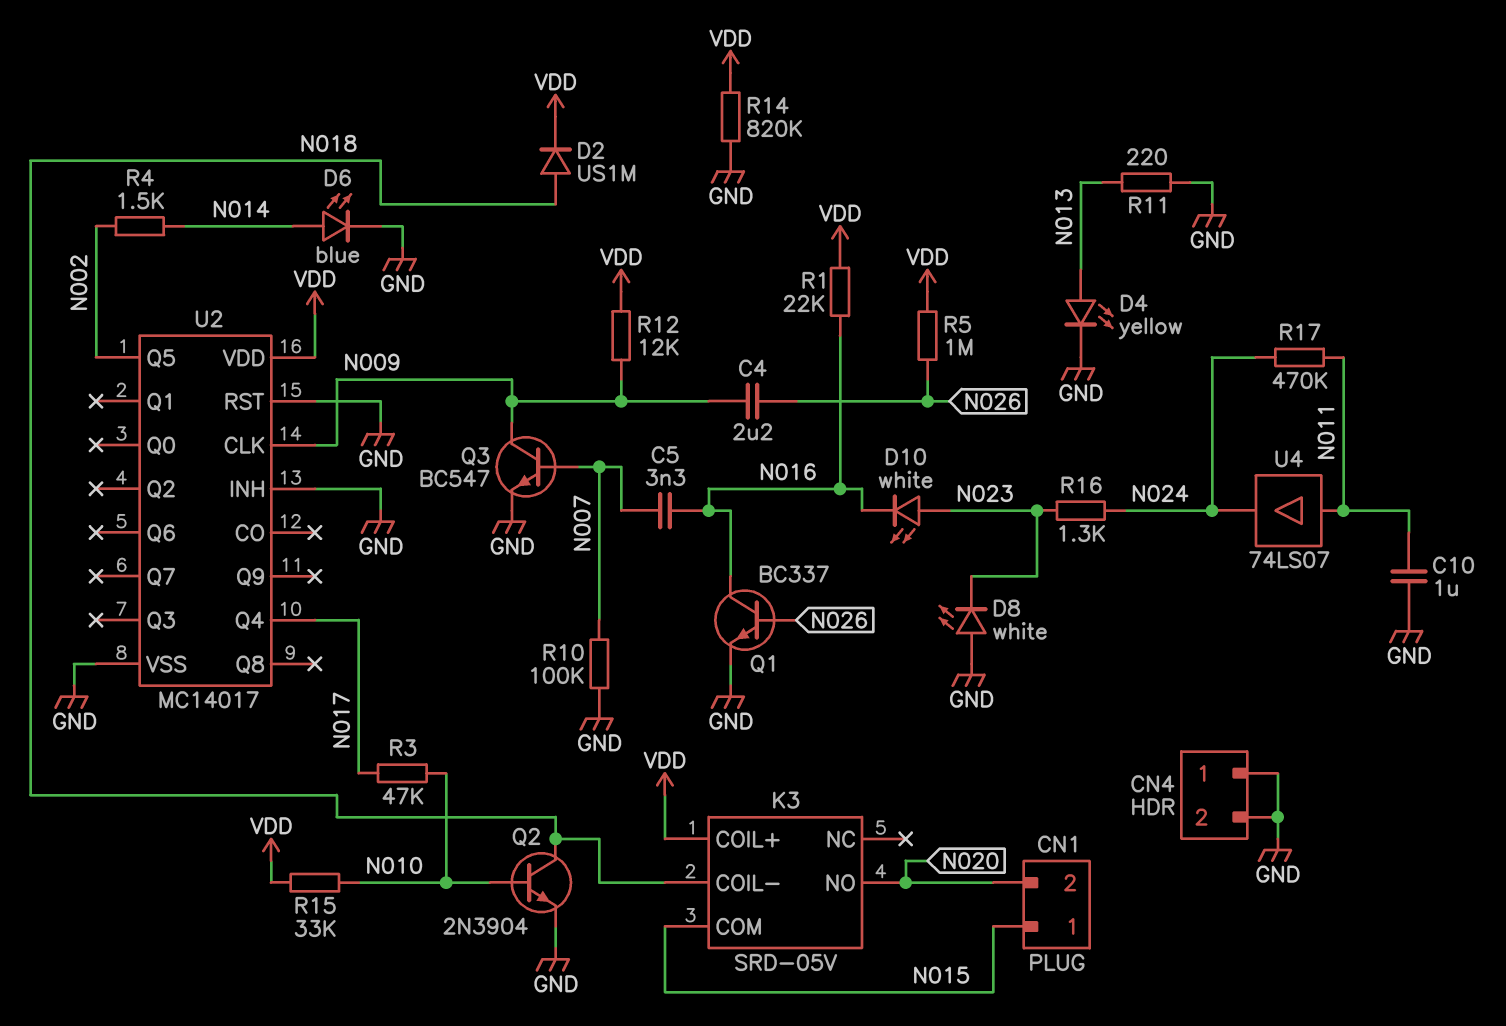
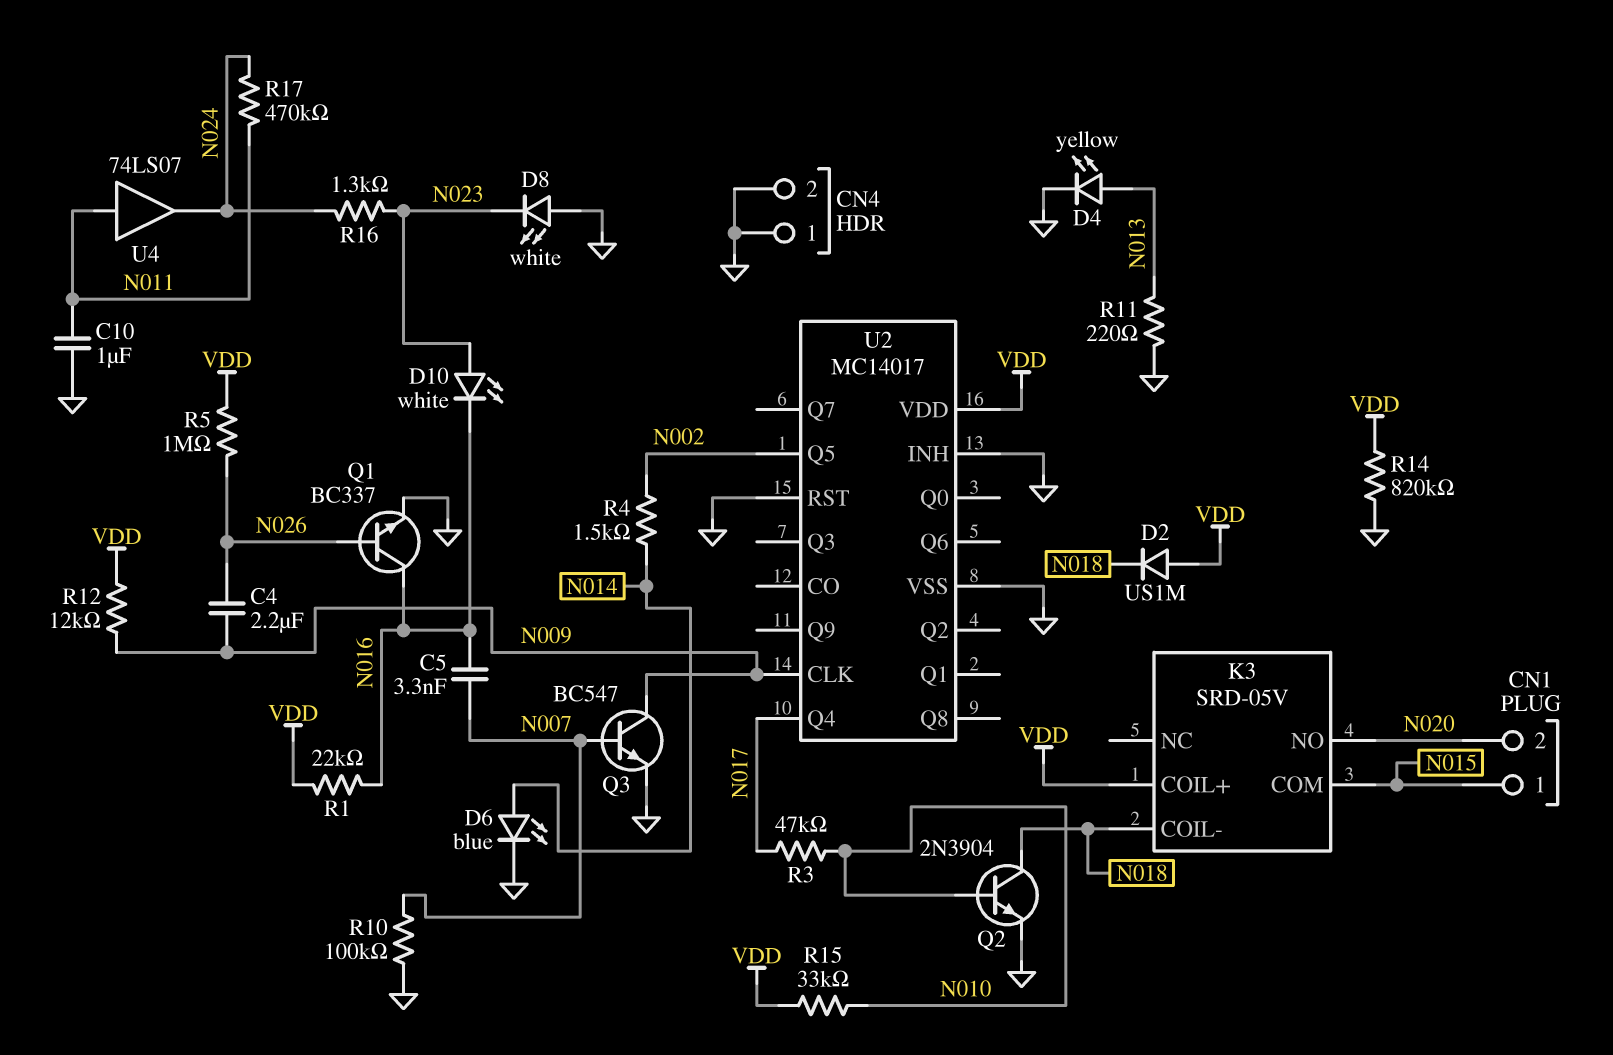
D2: diode US1M (A N018, K VDD) -> diode US1M (A VDD, K N018)

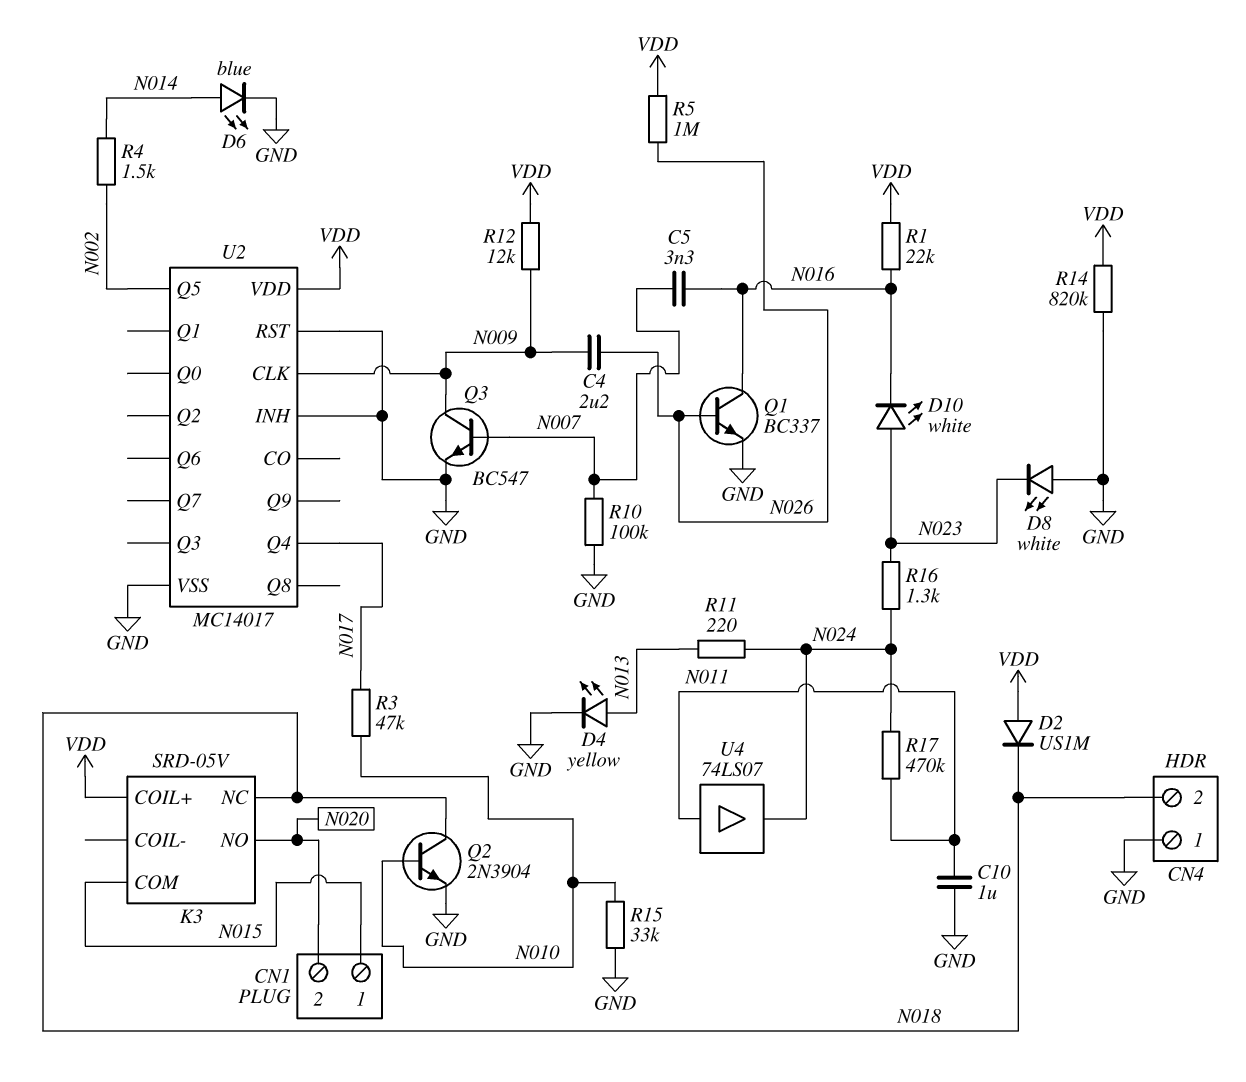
CN4 pin 2: GND -> N018
K3 pin COIL-: N018 -> none
K3 pin NC: none -> N018
R11: 220 (GND, N013) -> 220 (N013, N024)
R15: 33k (N010, VDD) -> 33k (GND, N010)

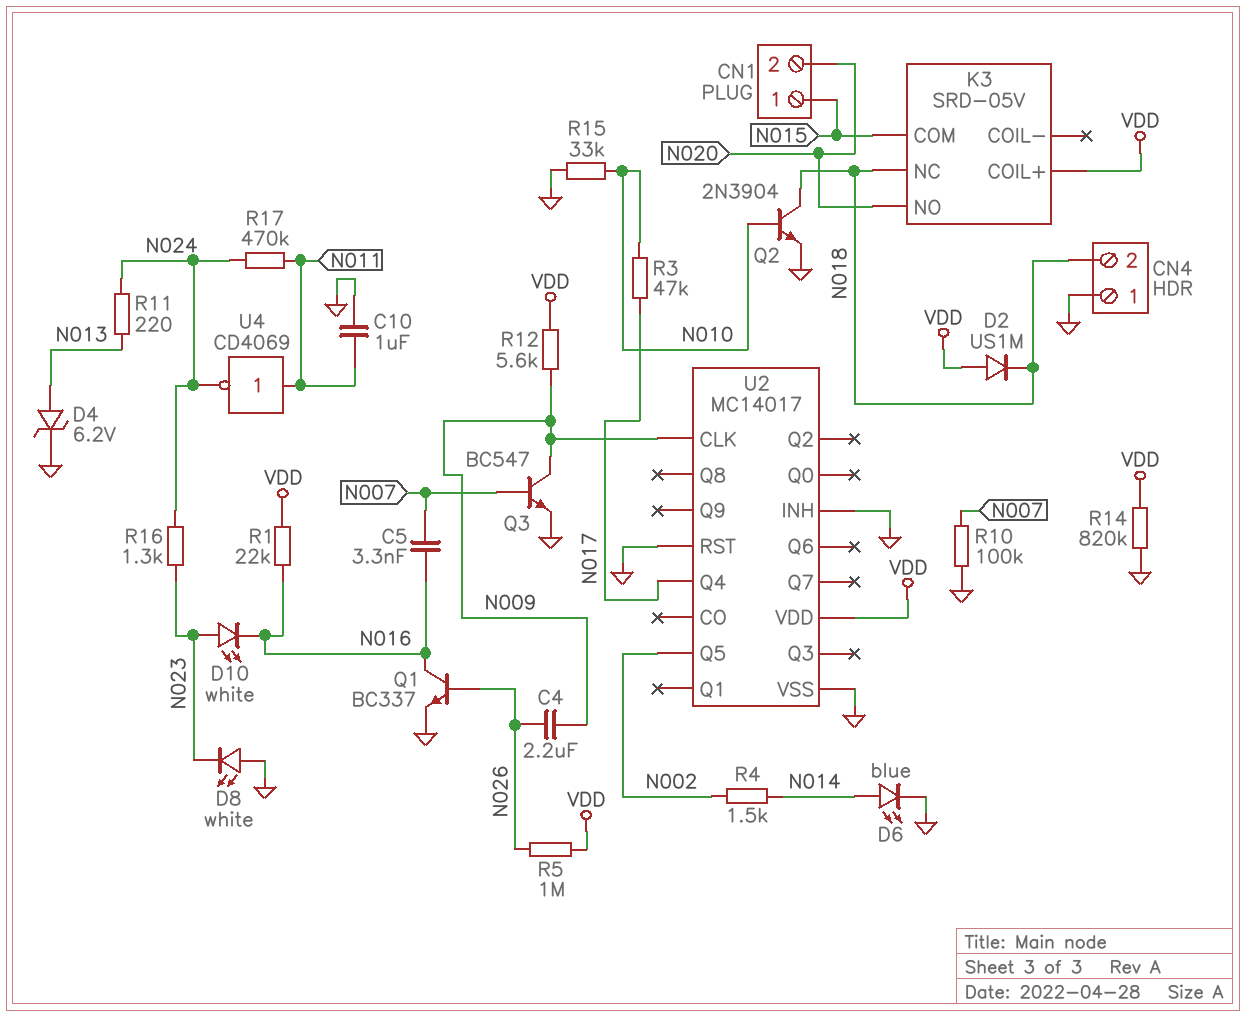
D4: LED yellow (A N013, K GND) -> zener 6.2V (A N013, K GND)
R12: 12k (N009, VDD) -> 5.6k (N009, VDD)
U4: buffer 74LS07 (in N011, out N024) -> NOT CD4069 (in N011, out N024)

